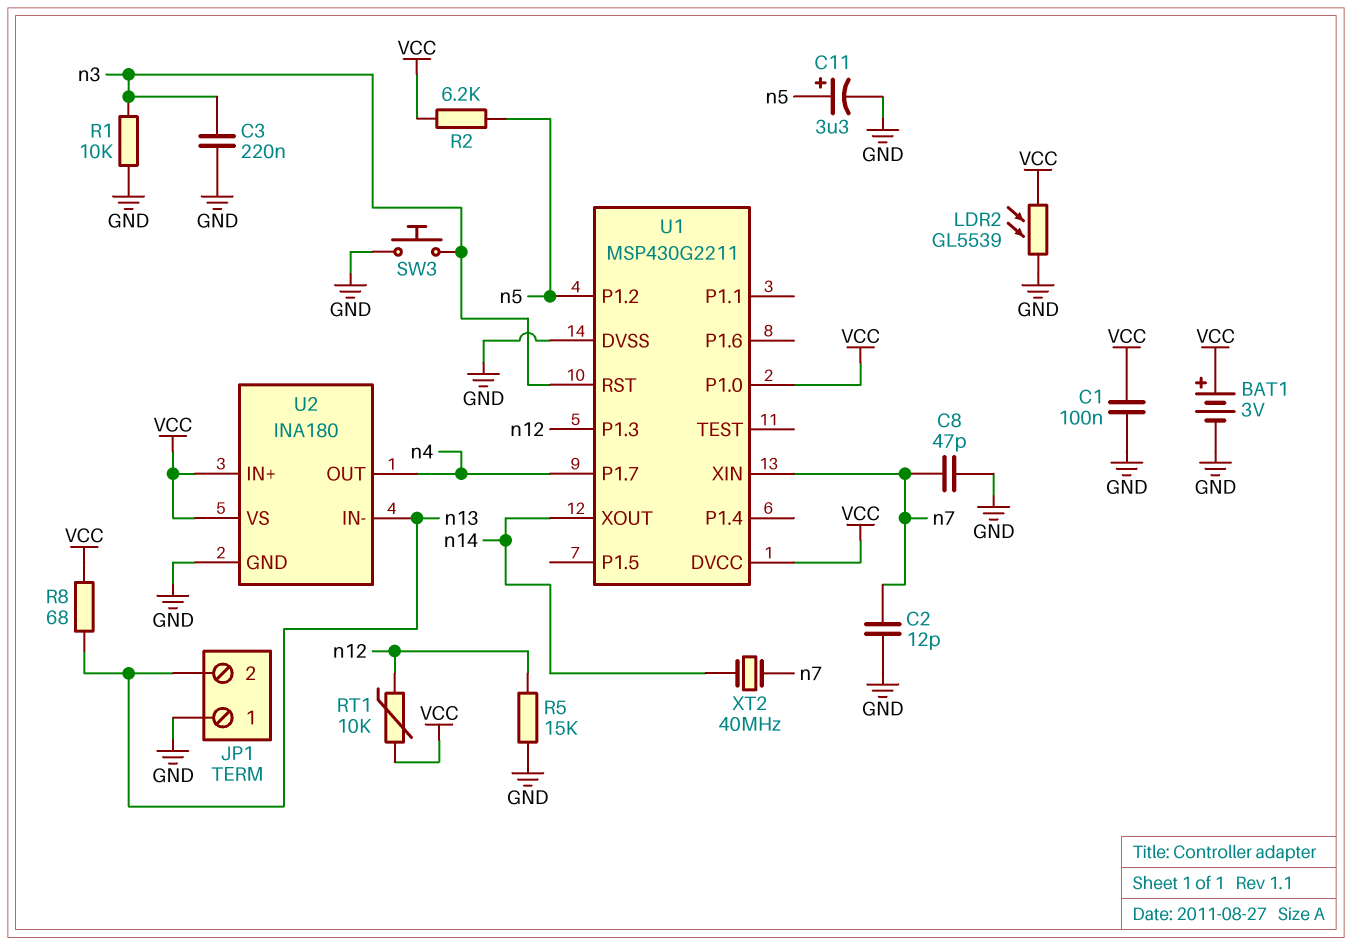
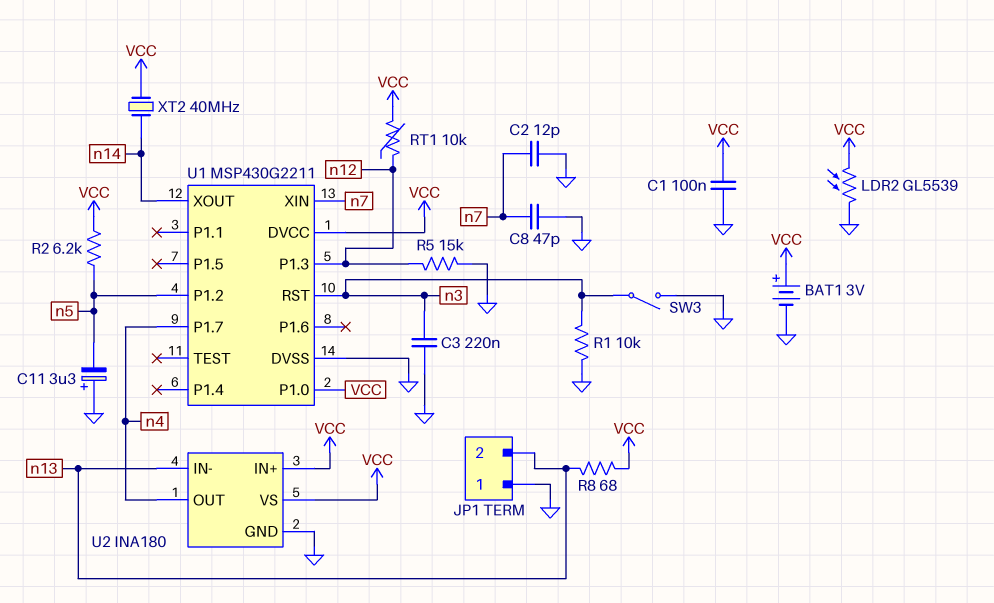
C11: 3.3uF (plus n5, minus GND) -> 3.3uF (plus GND, minus n5)
SW3: button (GND, n3) -> switch (GND, n3)
XT2: 40MHz (n7, n14) -> 40MHz (VCC, n14)

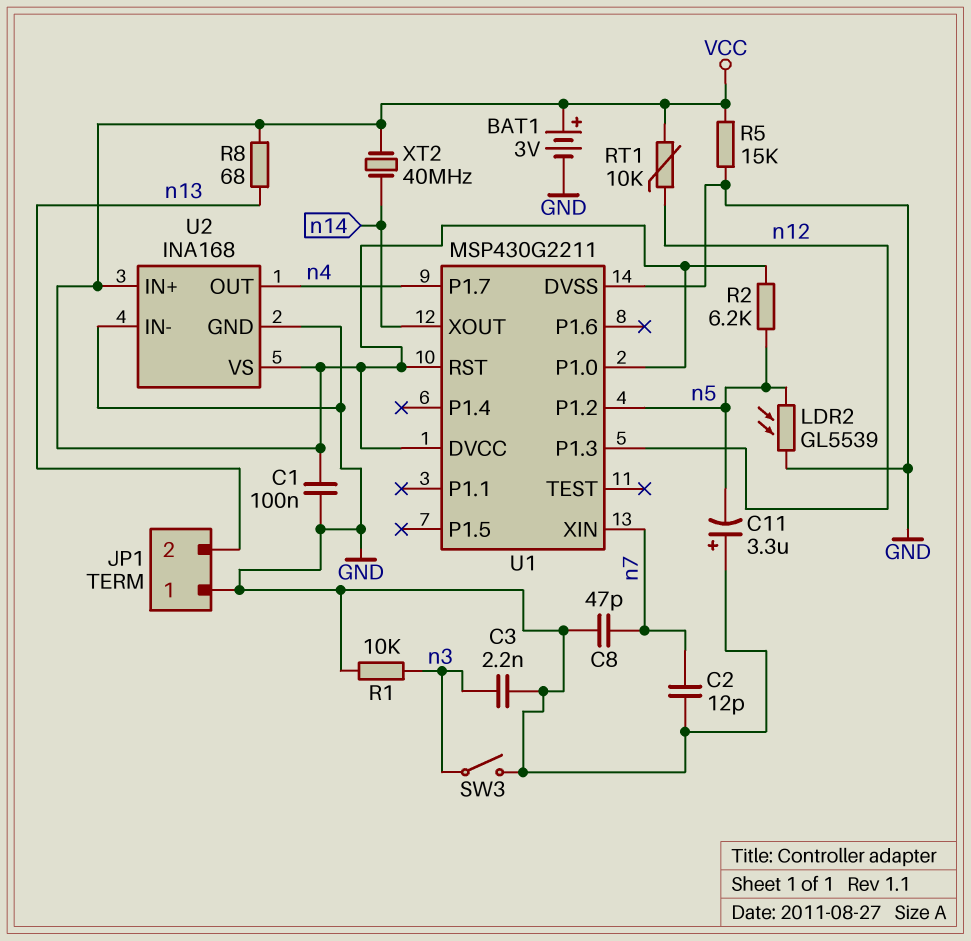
C3: 220nF (GND, n3) -> 2.2nF (GND, n3)
LDR2: GL5539 (GND, VCC) -> GL5539 (GND, n5)
R5: 15k (GND, n12) -> 15k (GND, VCC)
U1 pin RST: n3 -> VCC
U2: INA180 -> INA168
U2 pin IN-: n13 -> GND

